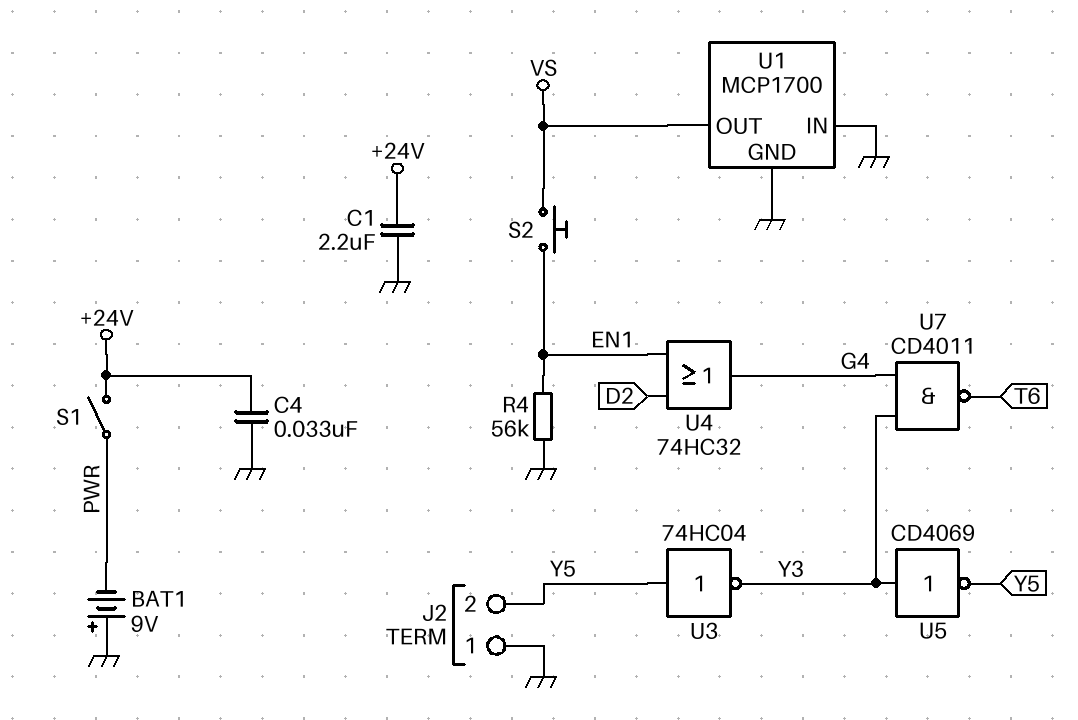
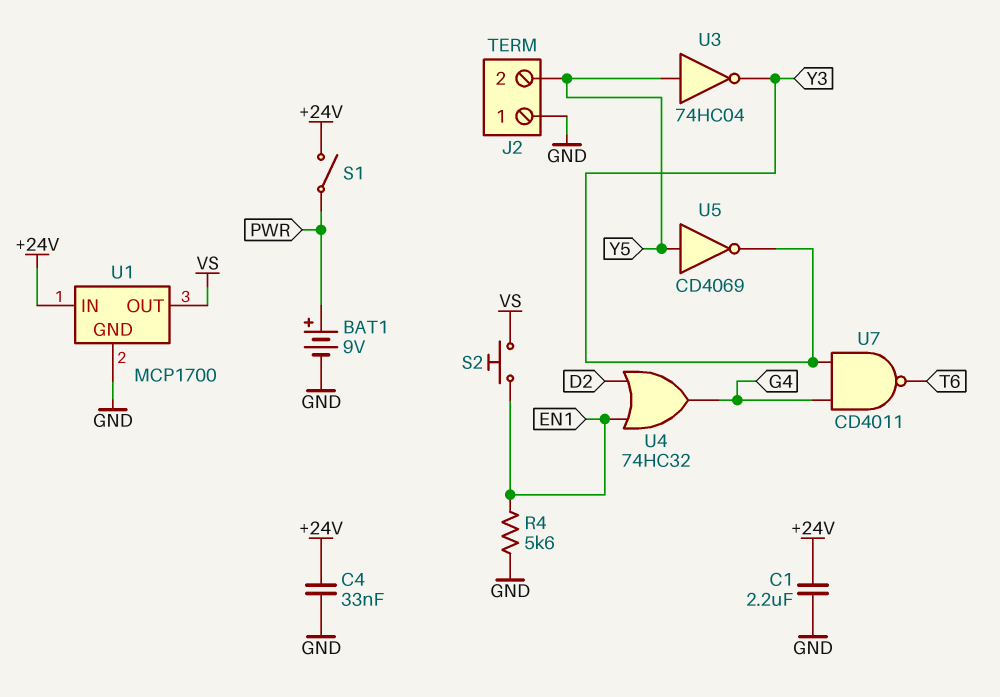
BAT1: 9V (plus GND, minus PWR) -> 9V (plus PWR, minus GND)
R4: 56k (EN1, GND) -> 5.6k (EN1, GND)
U1 pin IN: GND -> +24V
U5: NOT CD4069 (in Y3, out Y5) -> NOT CD4069 (in Y5, out Y3)

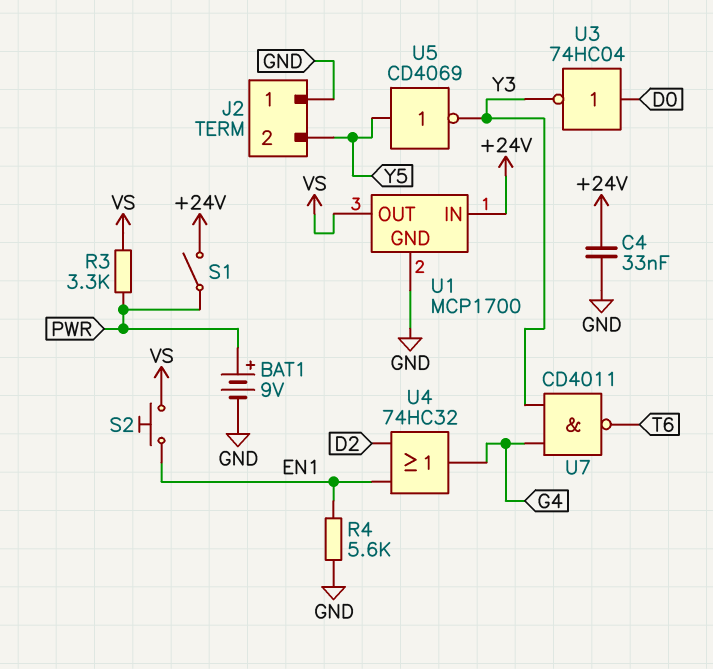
C1: 2.2uF (+24V, GND) -> none
R3: none -> 3.3k (PWR, VS)
U3: NOT 74HC04 (in Y5, out Y3) -> NOT 74HC04 (in D0, out Y3)

